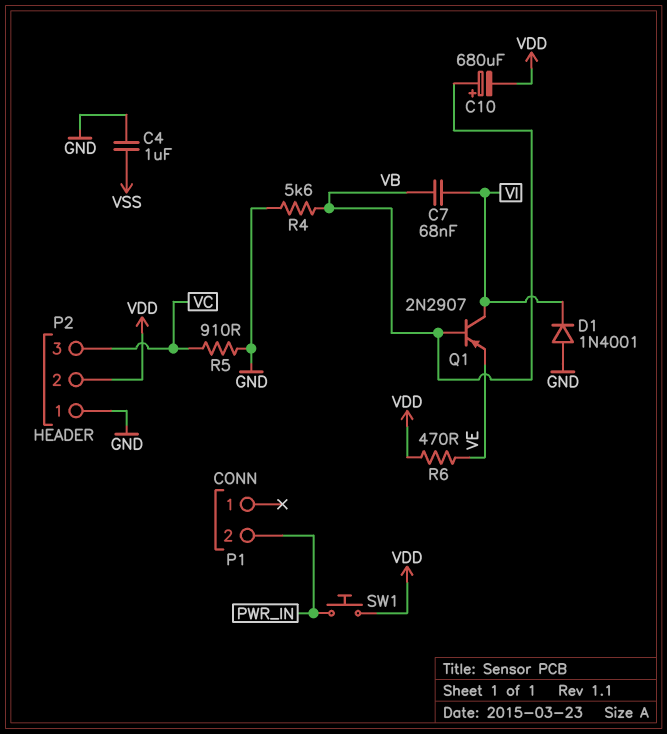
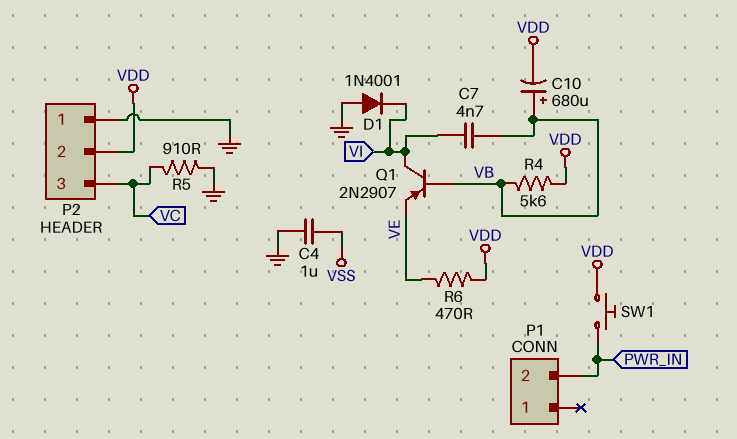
C7: 68nF (VB, VI) -> 4.7nF (VB, VI)
R4: 5.6k (GND, VB) -> 5.6k (VB, VDD)

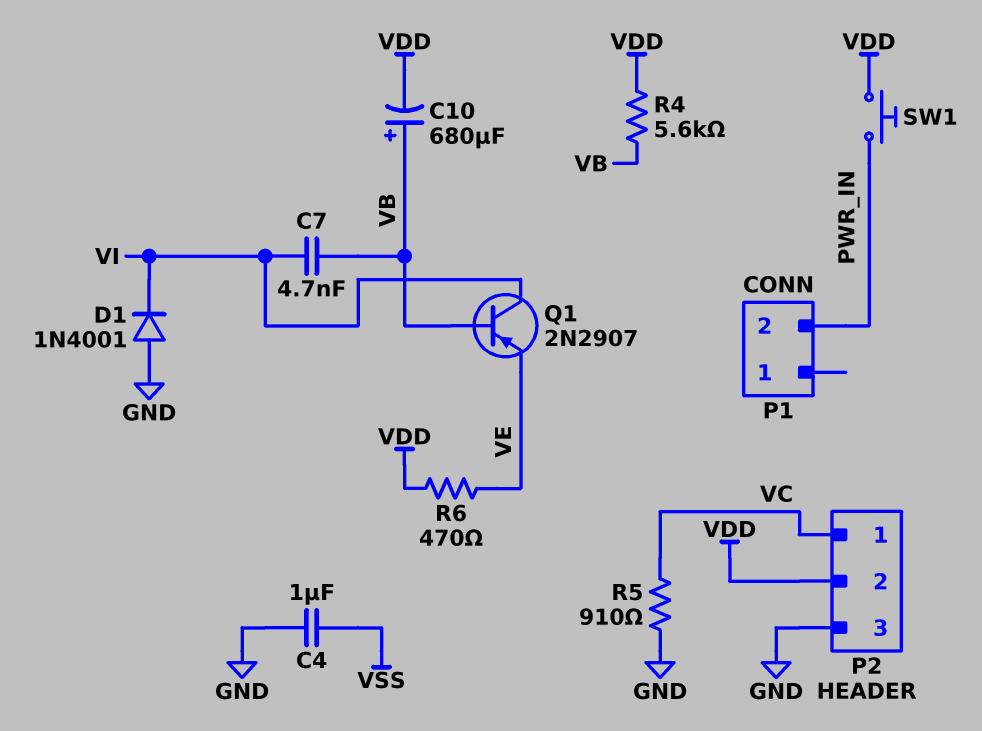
P2 pin 1: GND -> VC
P2 pin 3: VC -> GND

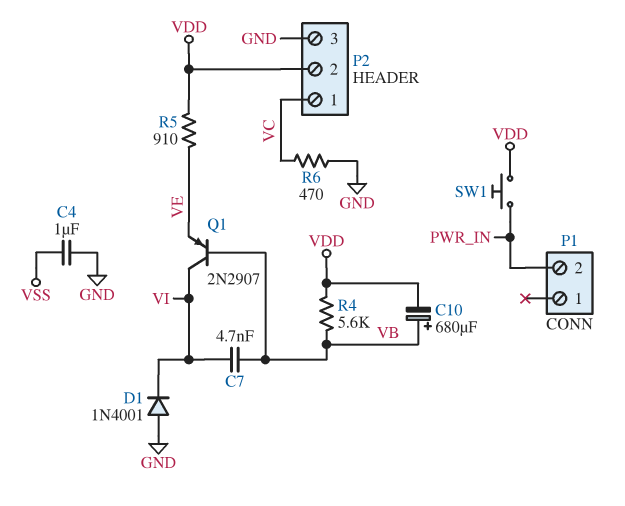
R5: 910 (GND, VC) -> 910 (VDD, VE)
R6: 470 (VDD, VE) -> 470 (GND, VC)

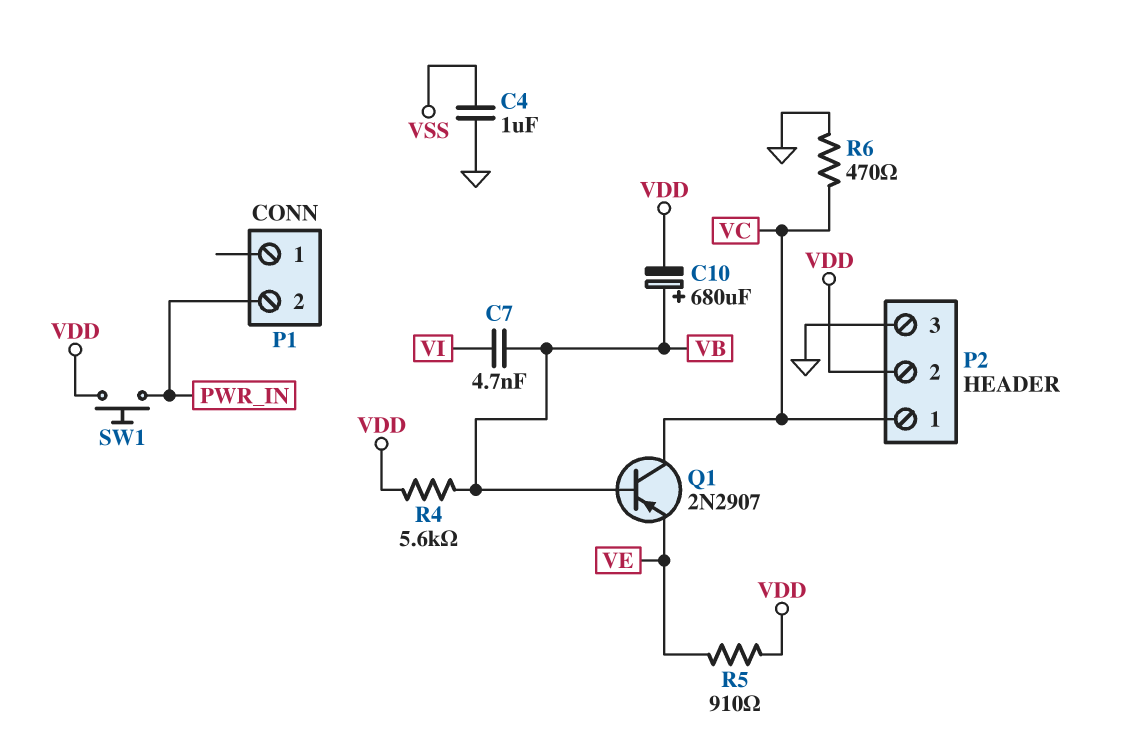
D1: diode 1N4001 (A GND, K VI) -> none
Q1: PNP 2N2907 (B VB, C VI, E VE) -> PNP 2N2907 (B VB, C VC, E VE)

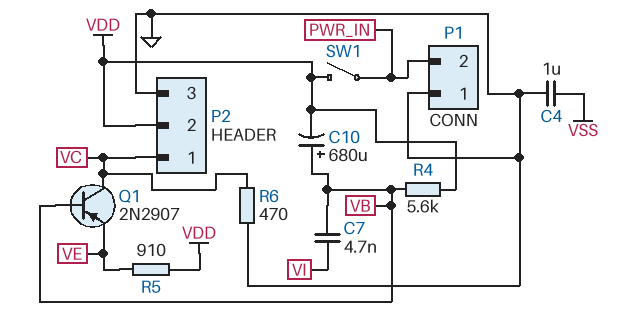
P1 pin 1: none -> GND
SW1: button (PWR_IN, VDD) -> switch (PWR_IN, VDD)

